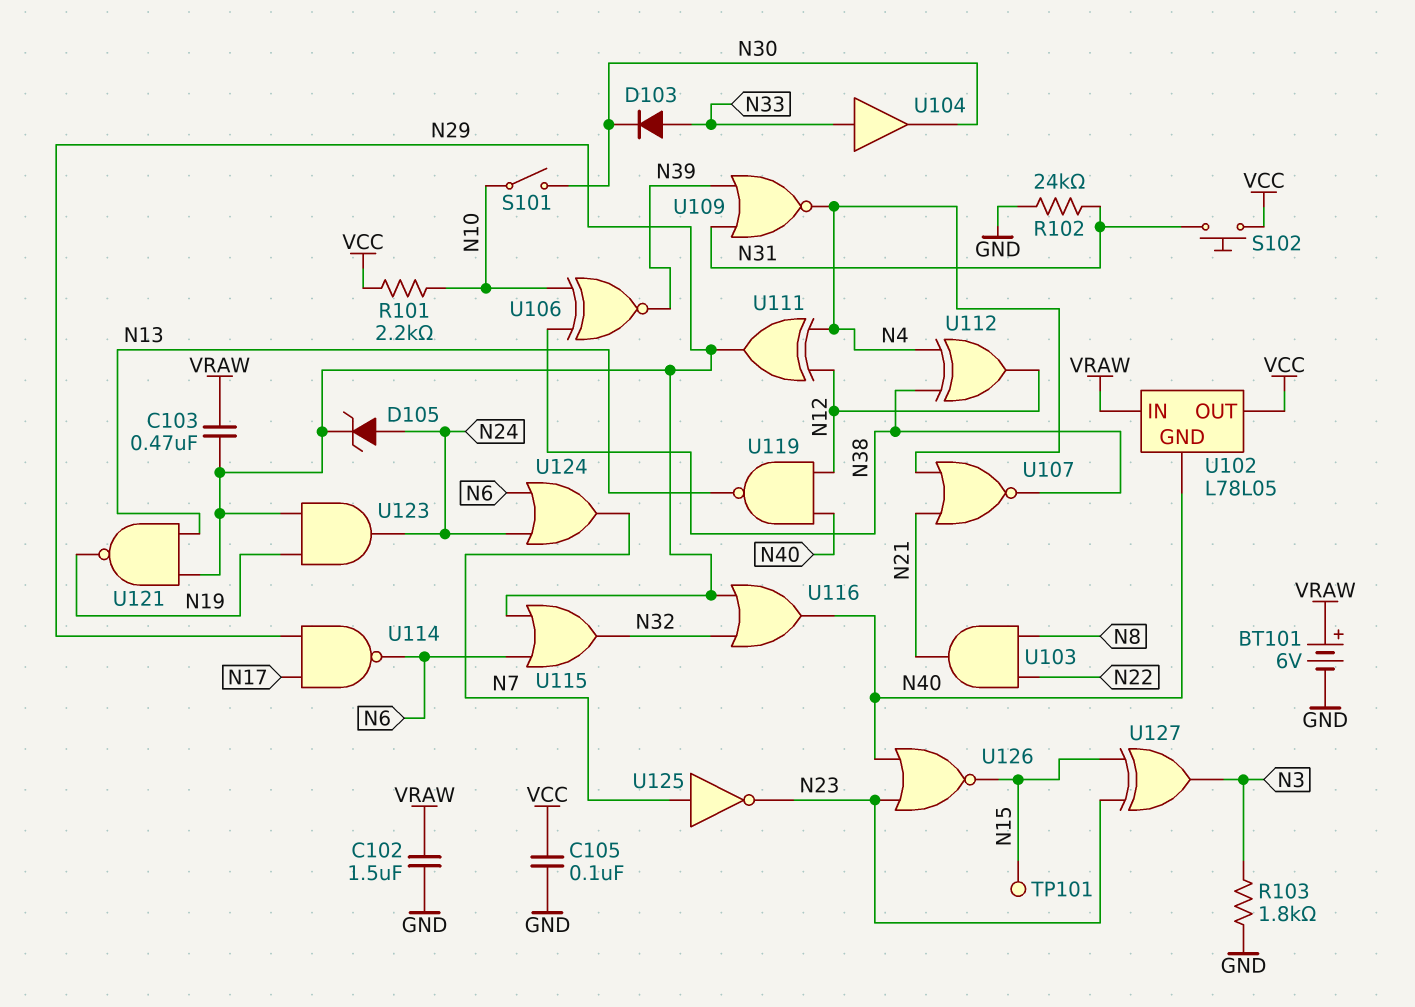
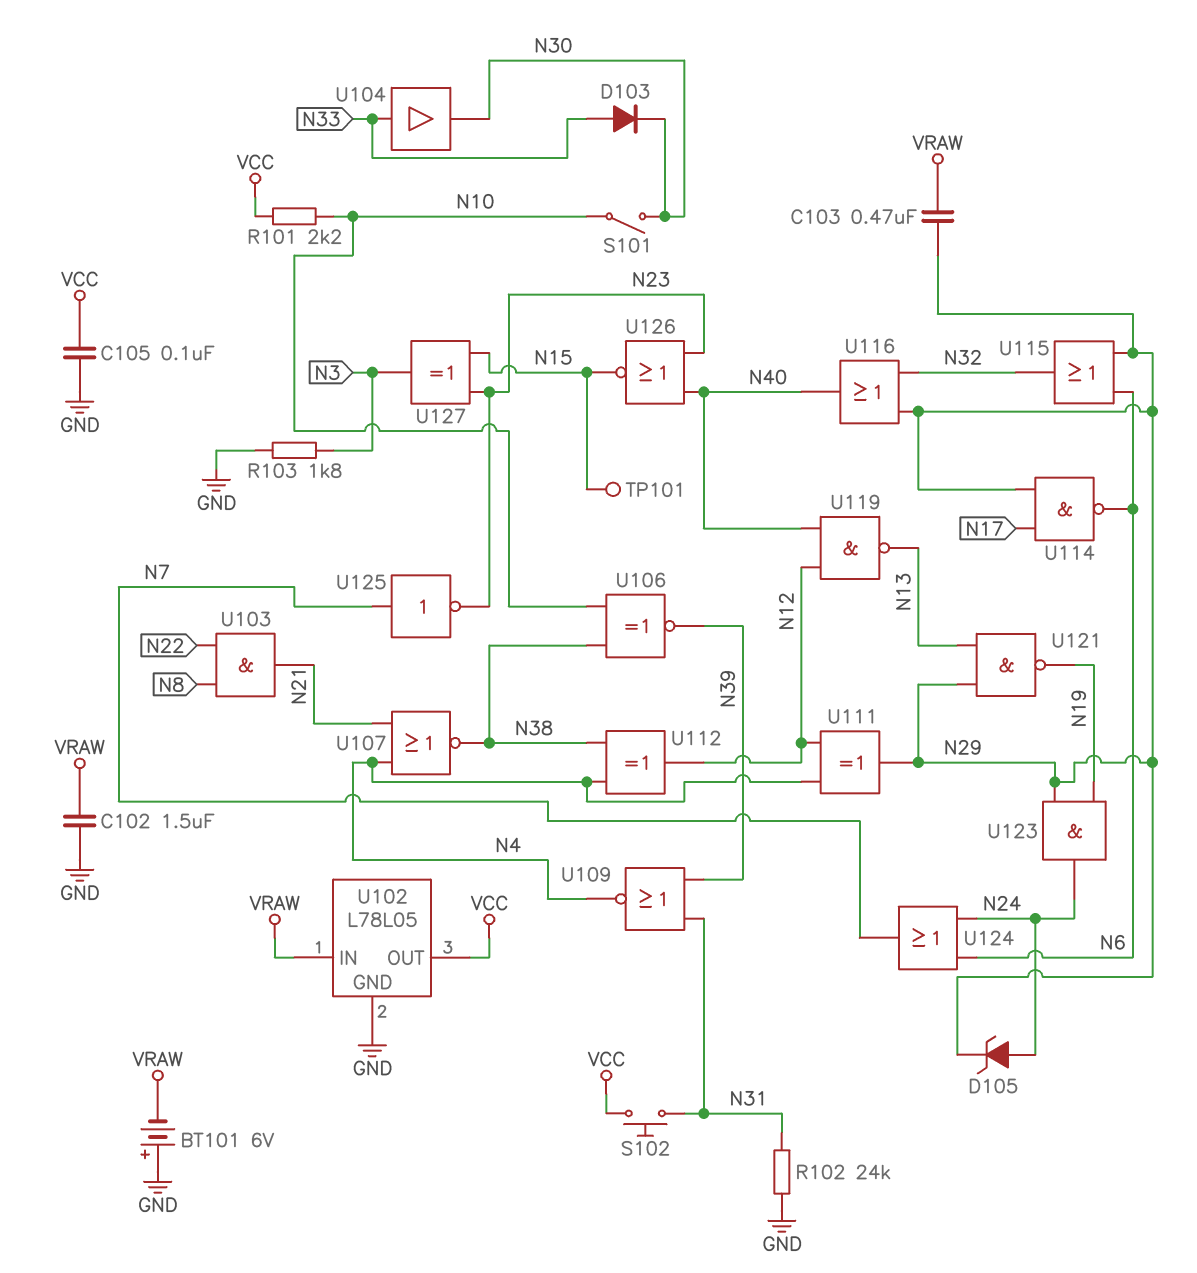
BT101: 6V (plus VRAW, minus GND) -> 6V (plus GND, minus VRAW)
U102 pin GND: N40 -> GND

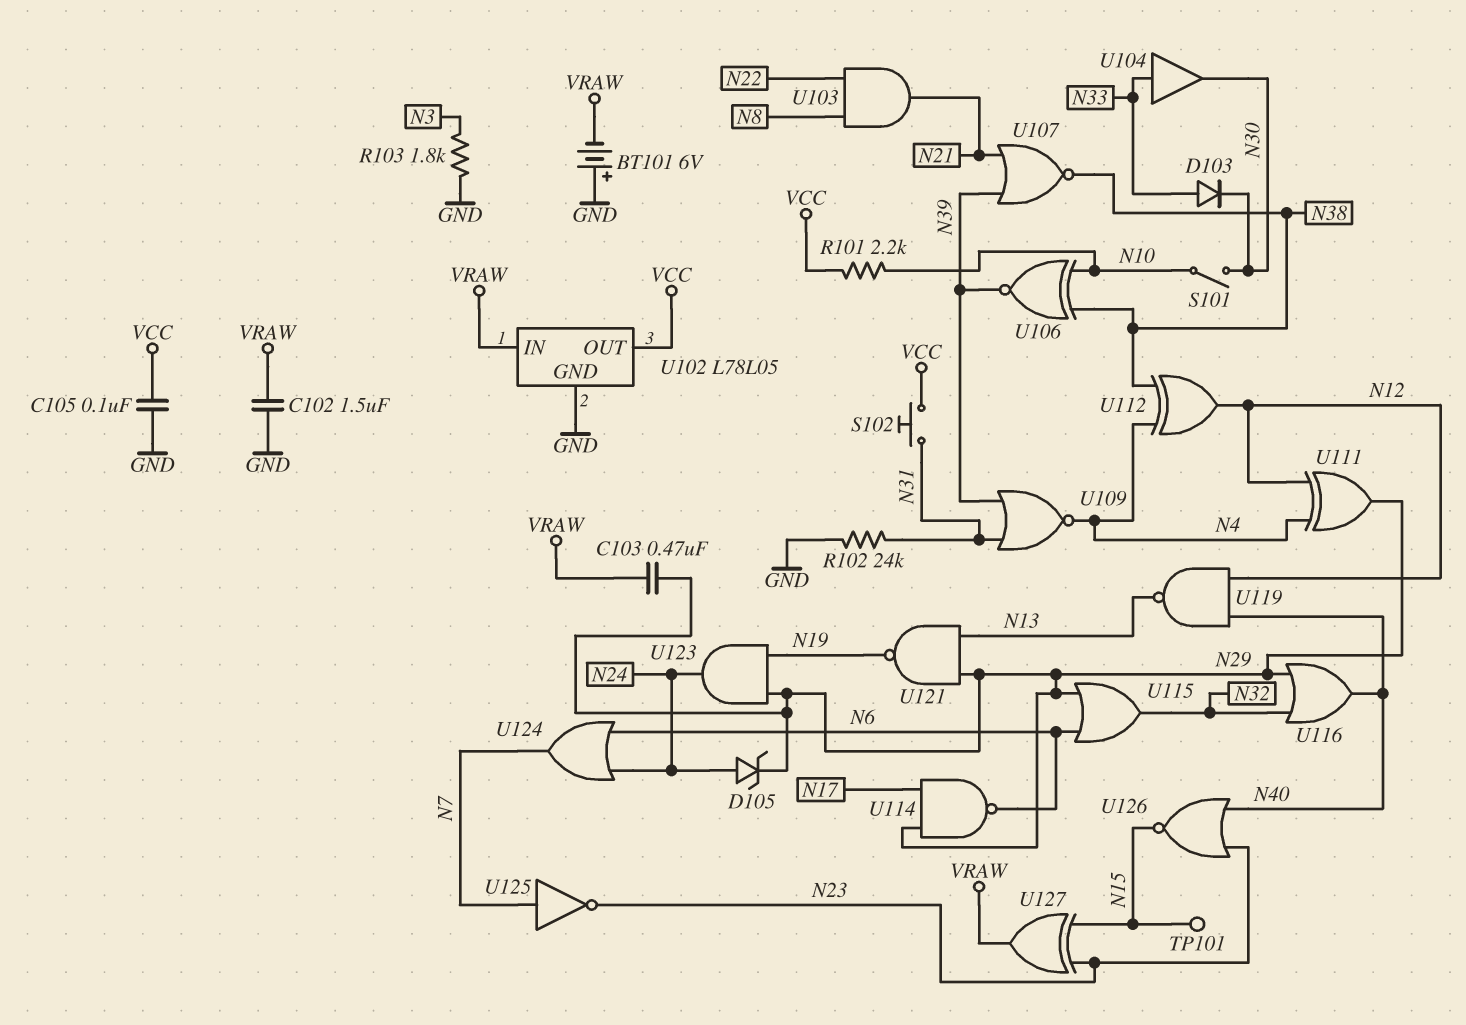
U107: NOR (in N4, in N21, out N38) -> NOR (in N21, in N39, out N38)
U127: XOR (in N15, in N23, out N3) -> XOR (in N15, in N23, out VRAW)

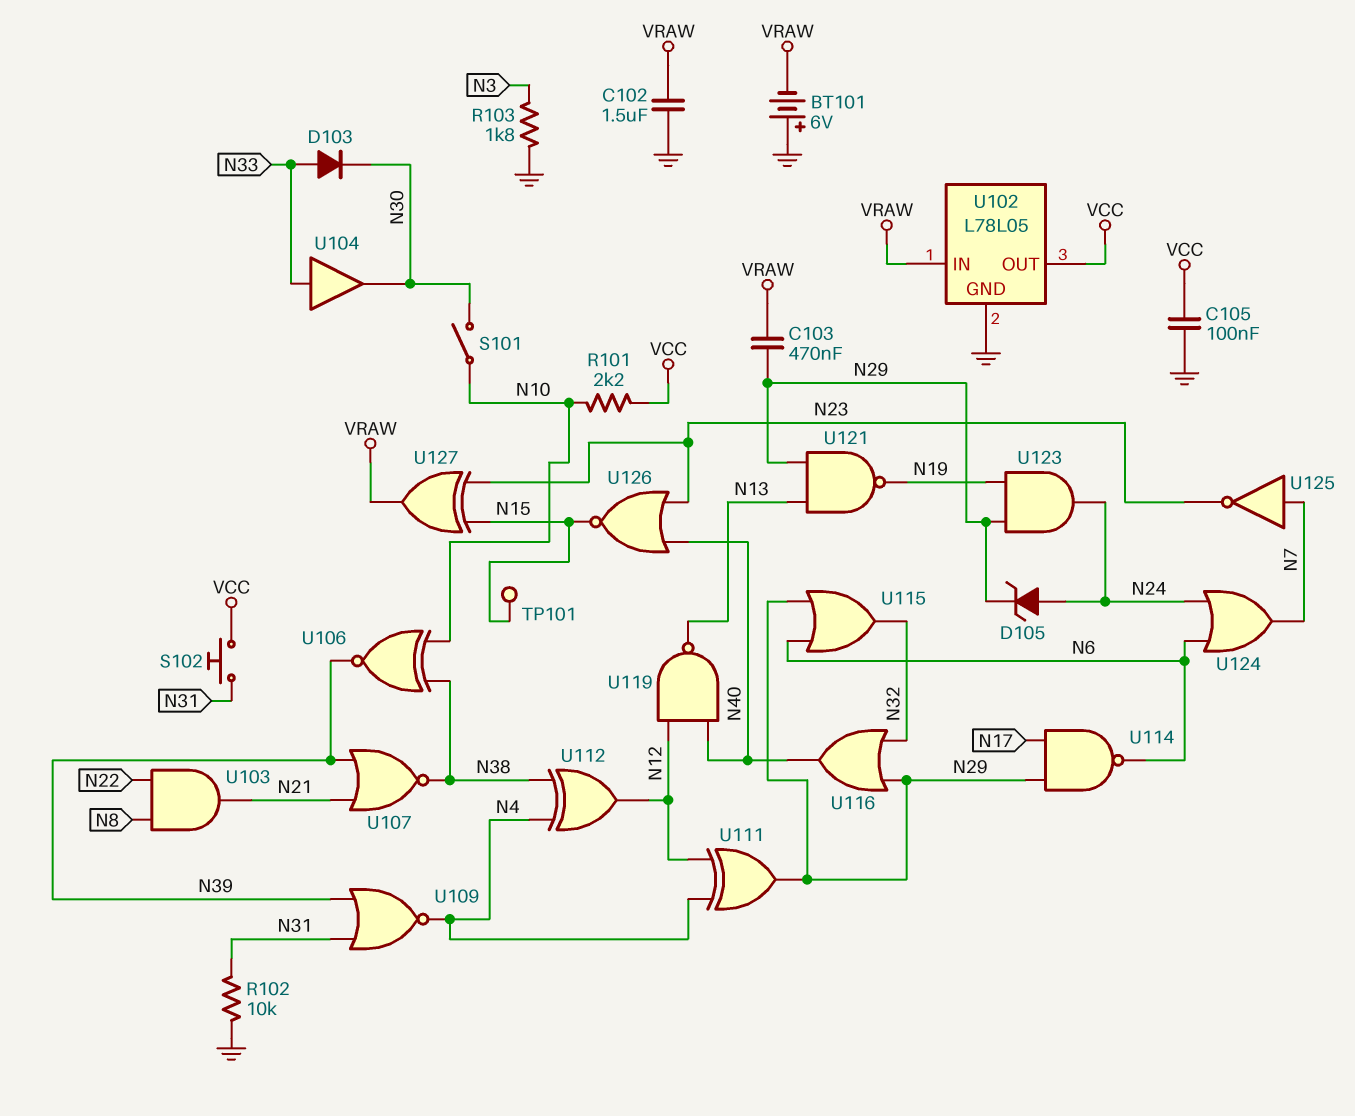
R102: 24k (GND, N31) -> 10k (GND, N31)

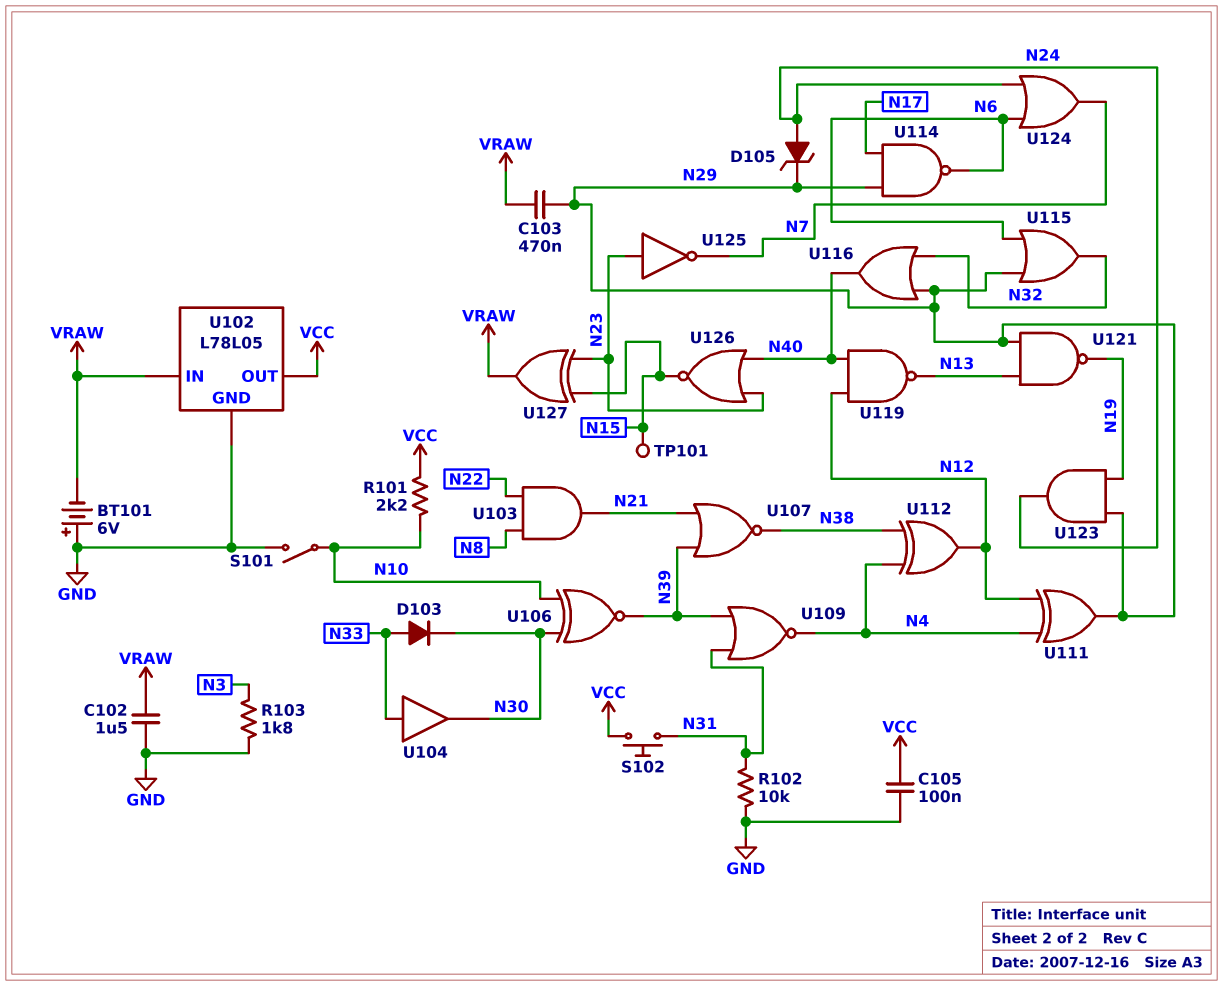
S101: switch (N10, N30) -> switch (GND, N10)
U106: XNOR (in N10, in N38, out N39) -> XNOR (in N10, in N30, out N39)
U125: NOT (in N7, out N23) -> NOT (in N23, out N7)

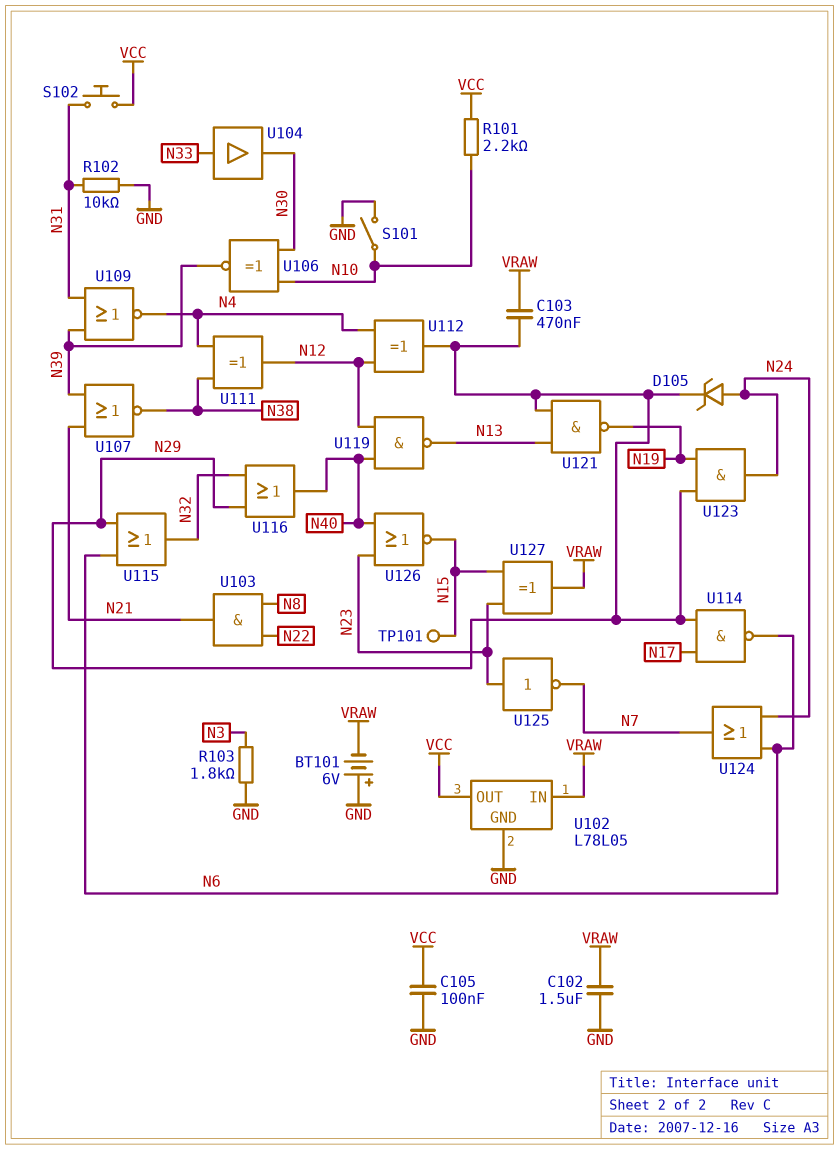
D103: diode (A N33, K N30) -> none
U111: XOR (in N4, in N12, out N29) -> XOR (in N4, in N38, out N12)
U112: XOR (in N4, in N38, out N12) -> XOR (in N4, in N12, out N29)

